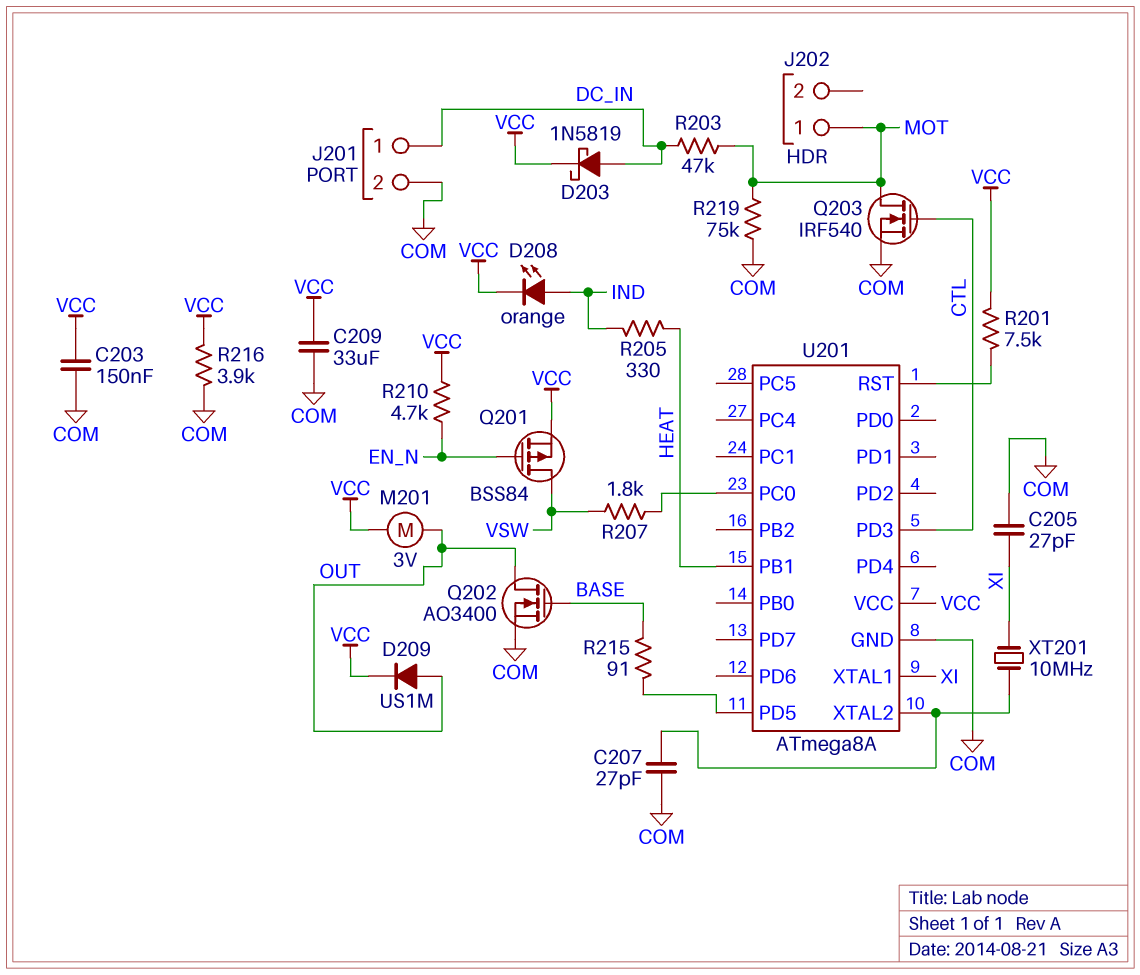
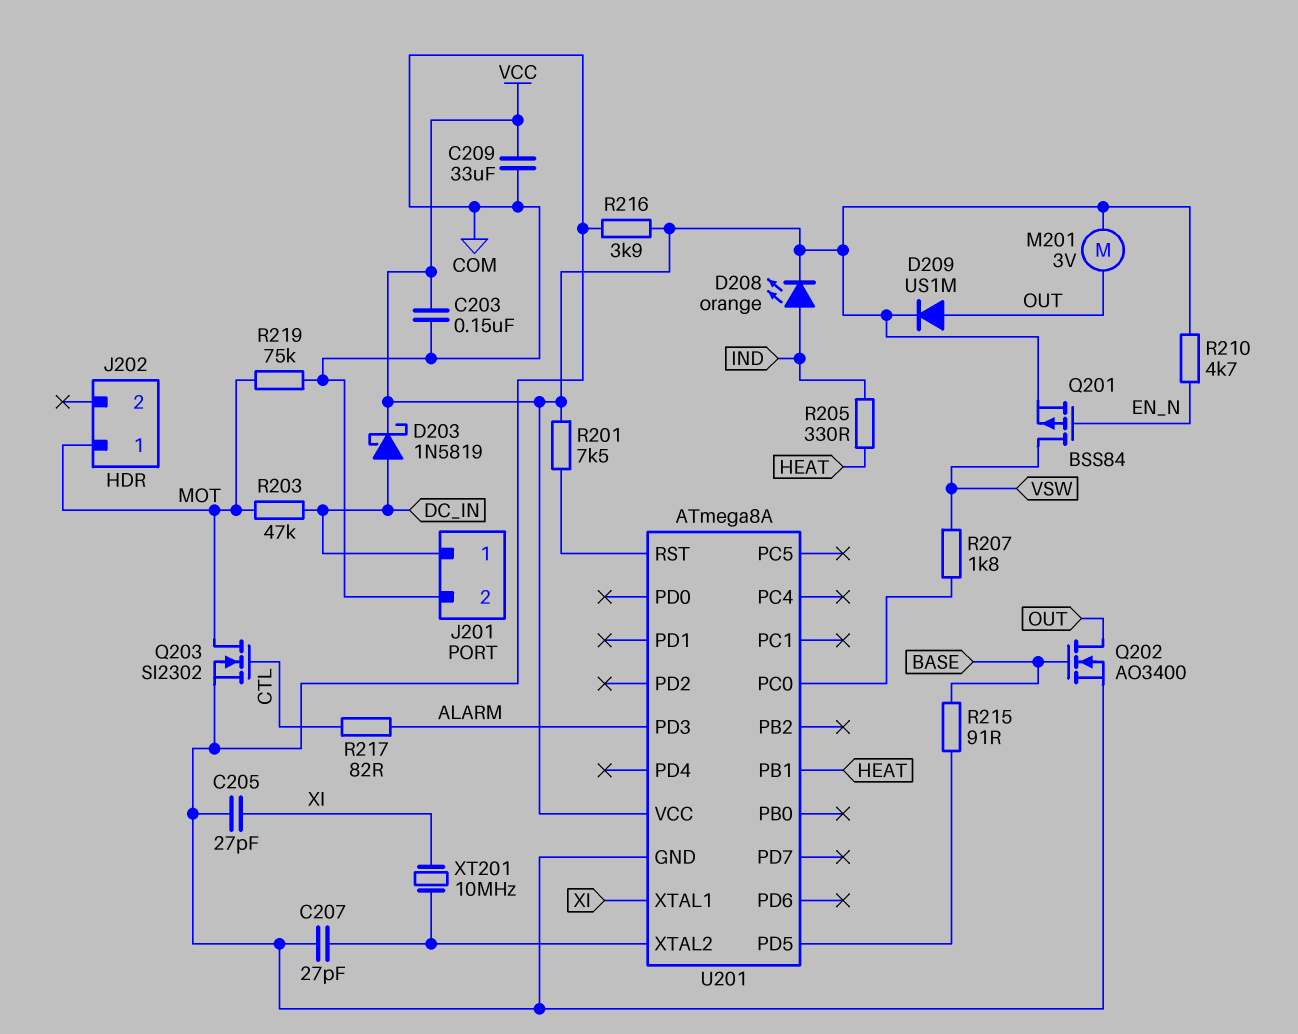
Q203: NMOS IRF540 (G CTL, D MOT, S COM) -> NMOS SI2302 (G CTL, D MOT, S COM)
R217: none -> 82 (ALARM, CTL)
U201 pin PD3: CTL -> ALARM

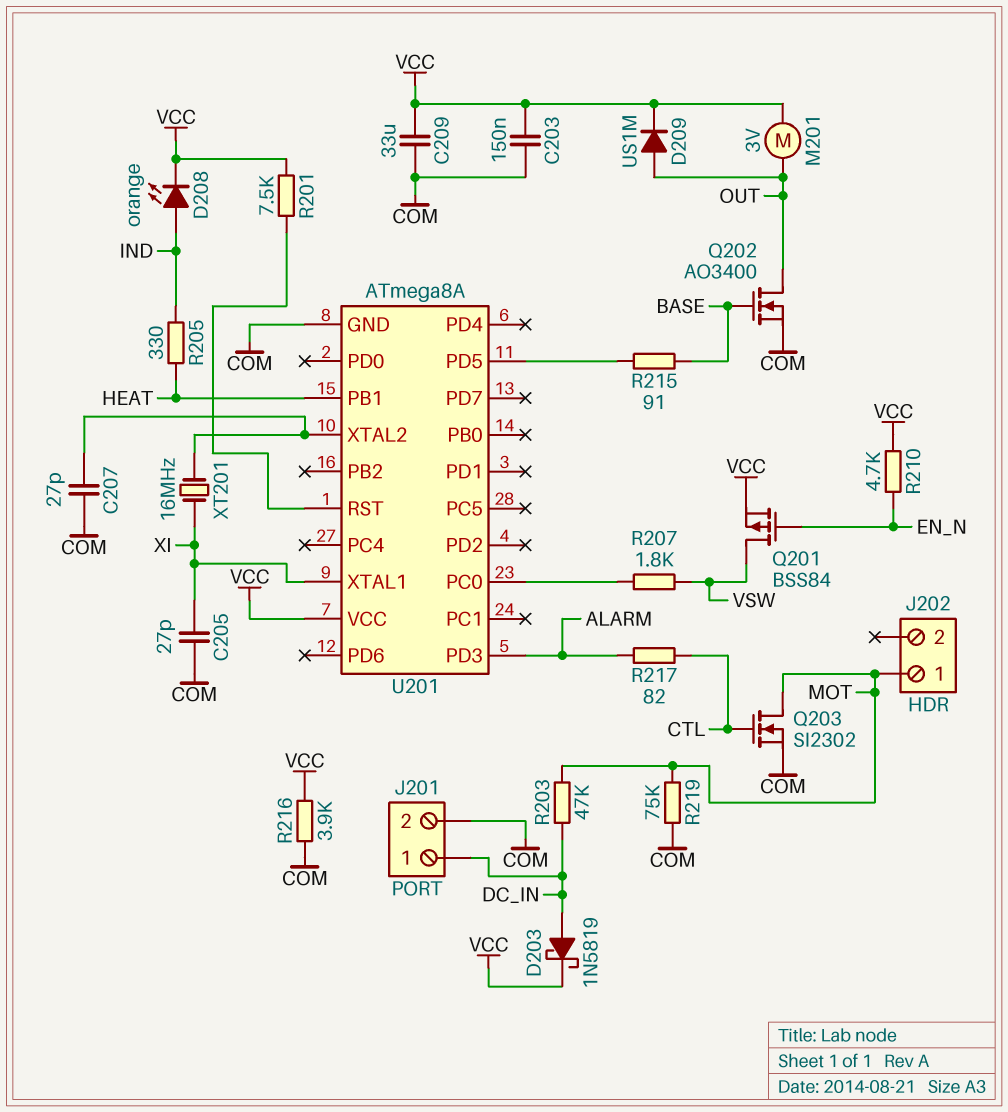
XT201: 10MHz (U201/XTAL2, XI) -> 16MHz (U201/XTAL2, XI)

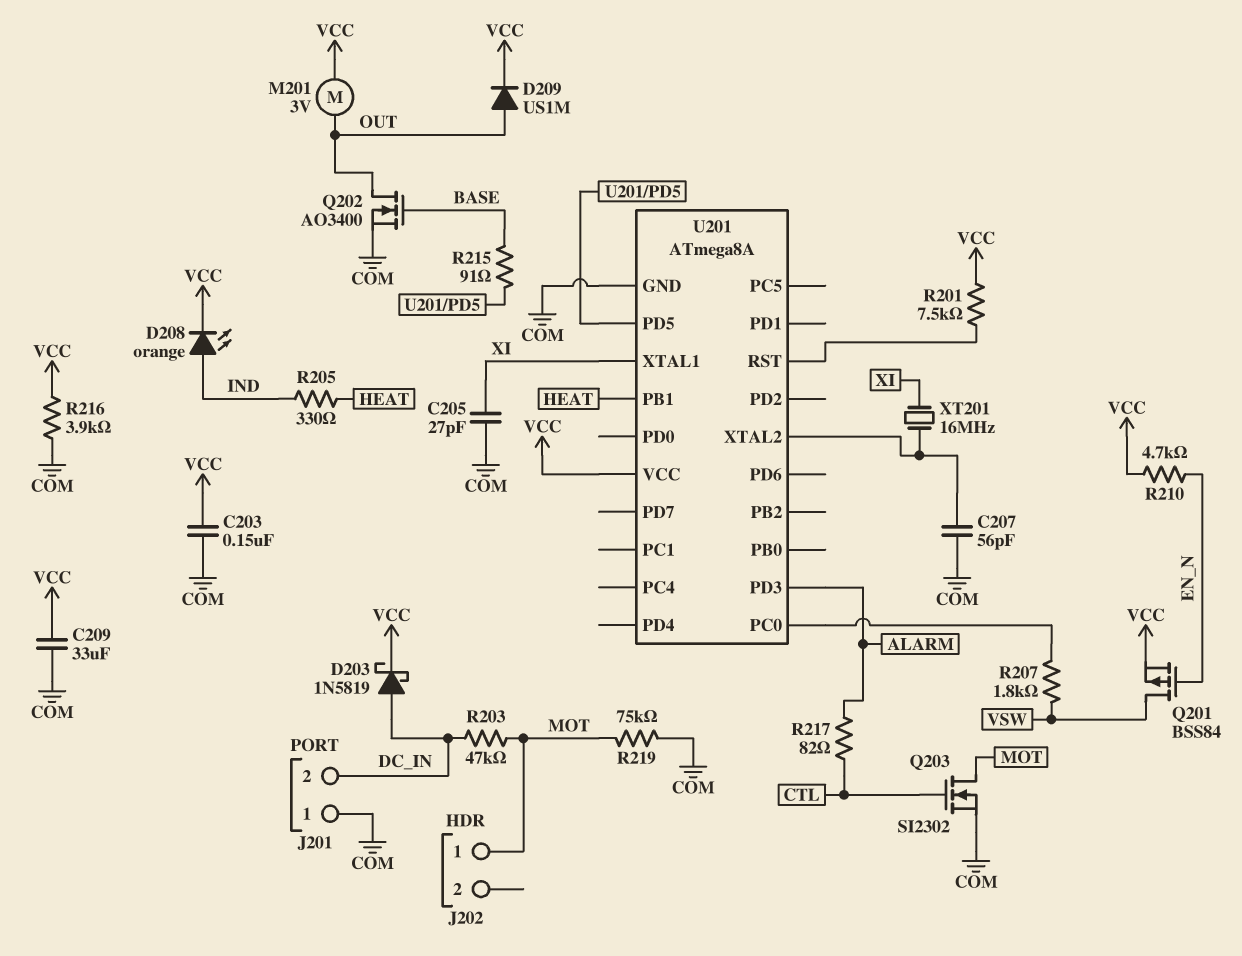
C207: 27pF (COM, U201/XTAL2) -> 56pF (COM, U201/XTAL2)
J201 pin 1: DC_IN -> COM
J201 pin 2: COM -> DC_IN

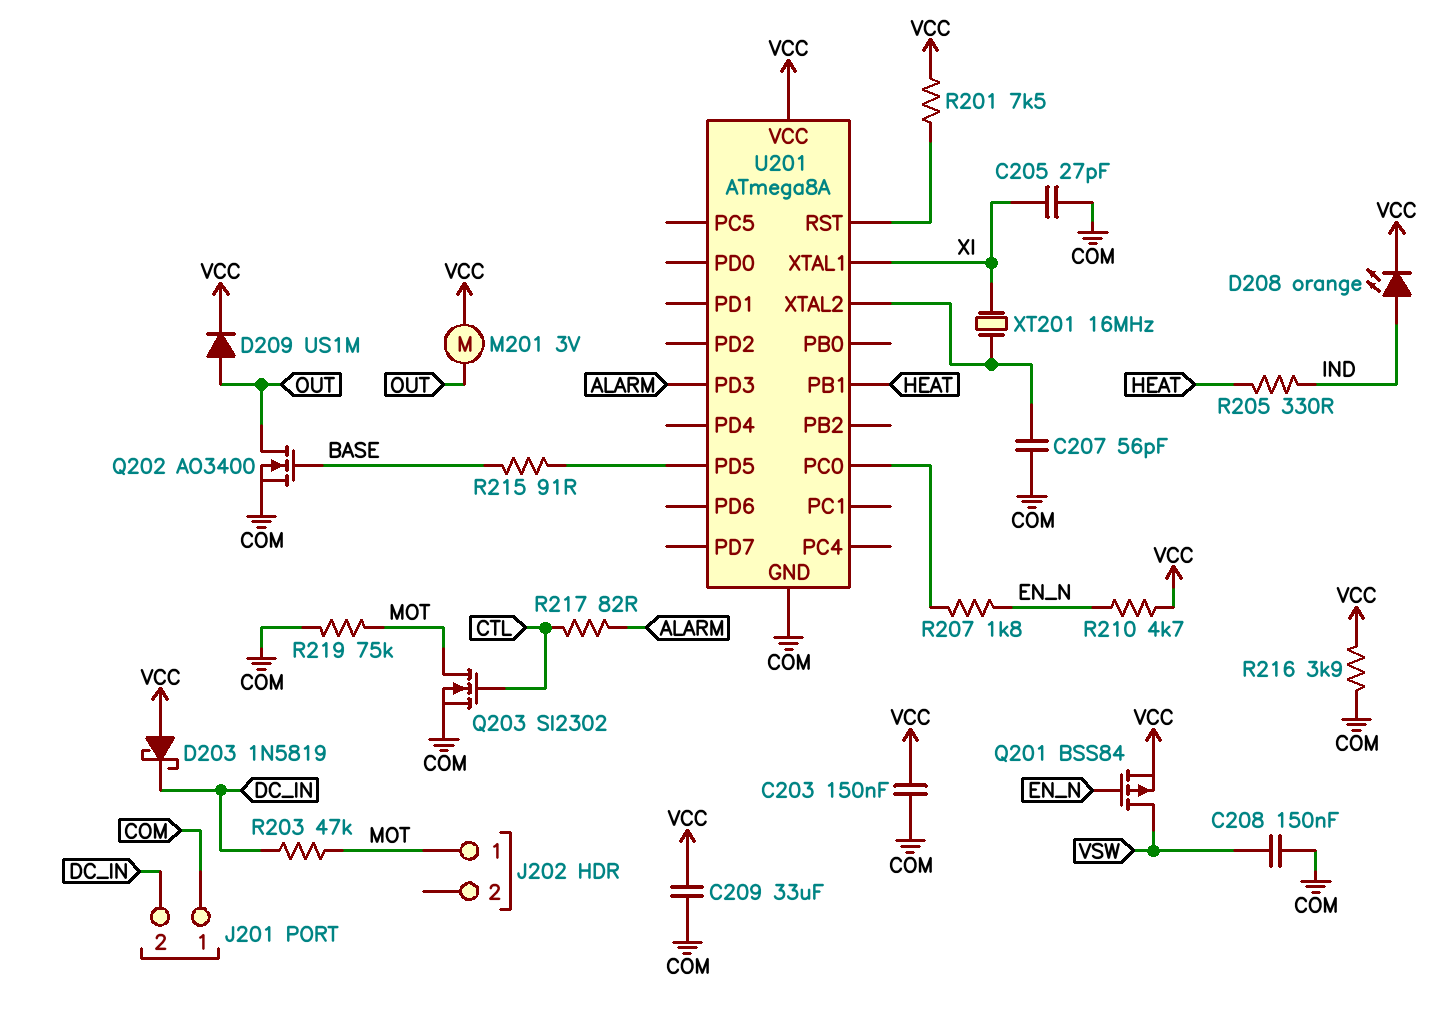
C208: none -> 150nF (COM, VSW)
D203: schottky 1N5819 (A DC_IN, K VCC) -> schottky 1N5819 (A VCC, K DC_IN)
R207: 1.8k (U201/PC0, VSW) -> 1.8k (EN_N, U201/PC0)

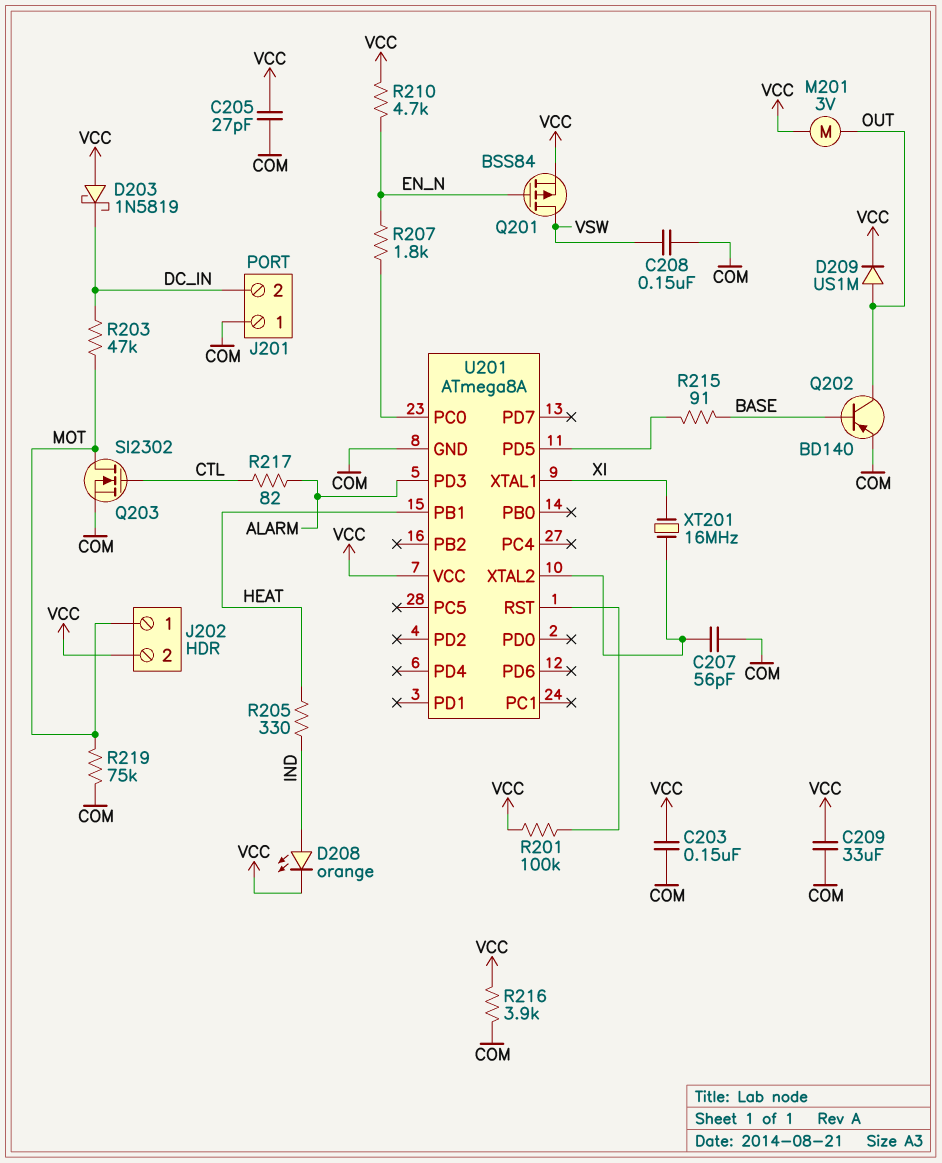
C205: 27pF (COM, XI) -> 27pF (COM, VCC)
J202 pin 2: none -> VCC
Q202: NMOS AO3400 (G BASE, D OUT, S COM) -> PNP BD140 (B BASE, C OUT, E COM)
R201: 7.5k (U201/RST, VCC) -> 100k (U201/RST, VCC)

